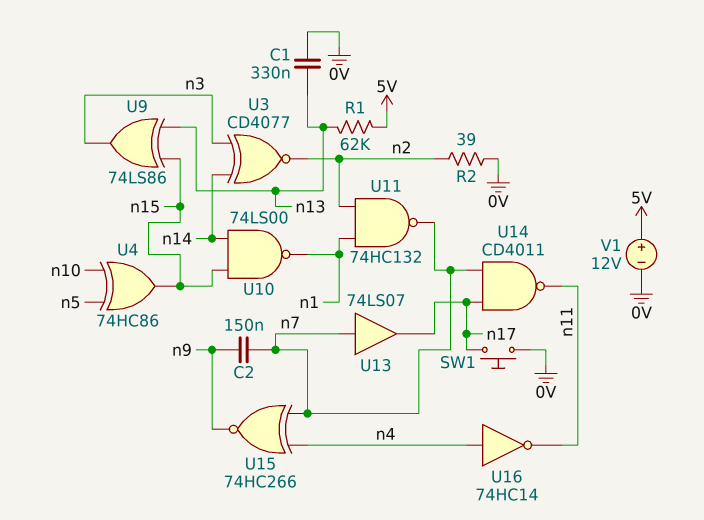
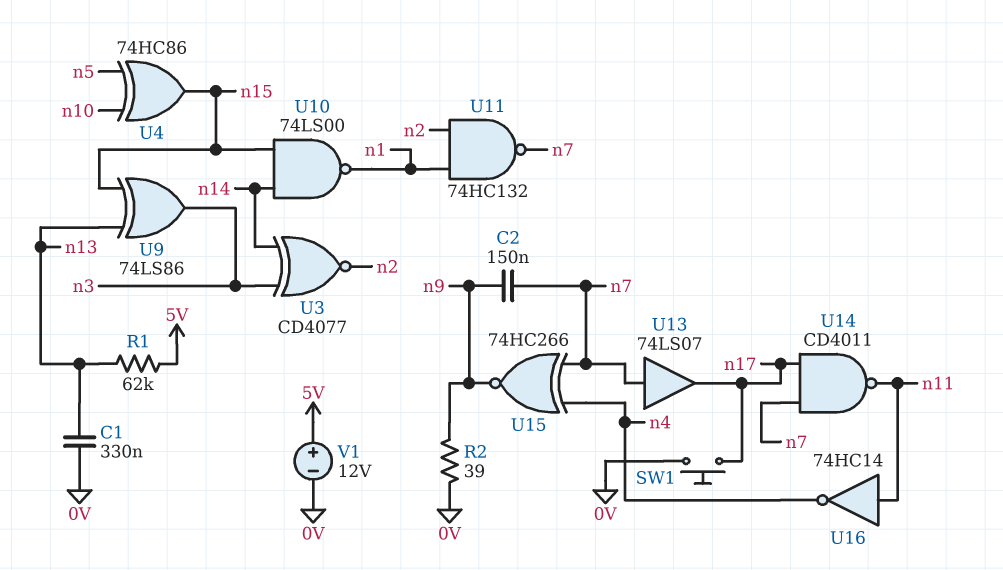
R2: 39 (0V, n2) -> 39 (0V, n9)
U16: NOT 74HC14 (in n4, out n11) -> NOT 74HC14 (in n11, out n4)

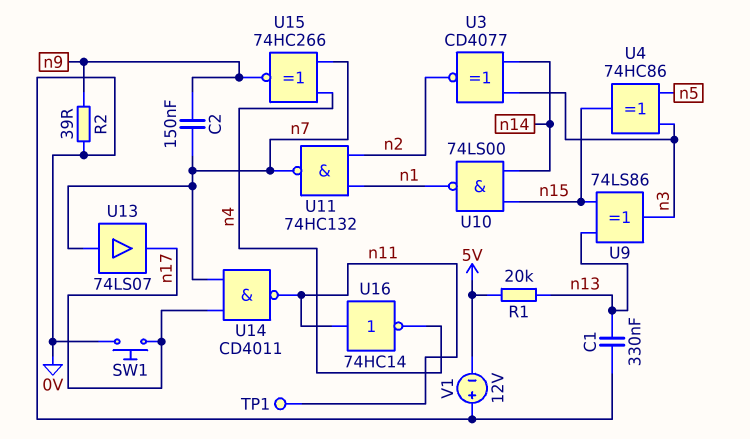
R1: 62k (5V, n13) -> 20k (5V, n13)
TP1: none -> test point (n11)
U4: XOR 74HC86 (in n5, in n10, out n15) -> XOR 74HC86 (in n3, in n5, out n15)
V1: 12V (plus 5V, minus 0V) -> 12V (plus 0V, minus 5V)

